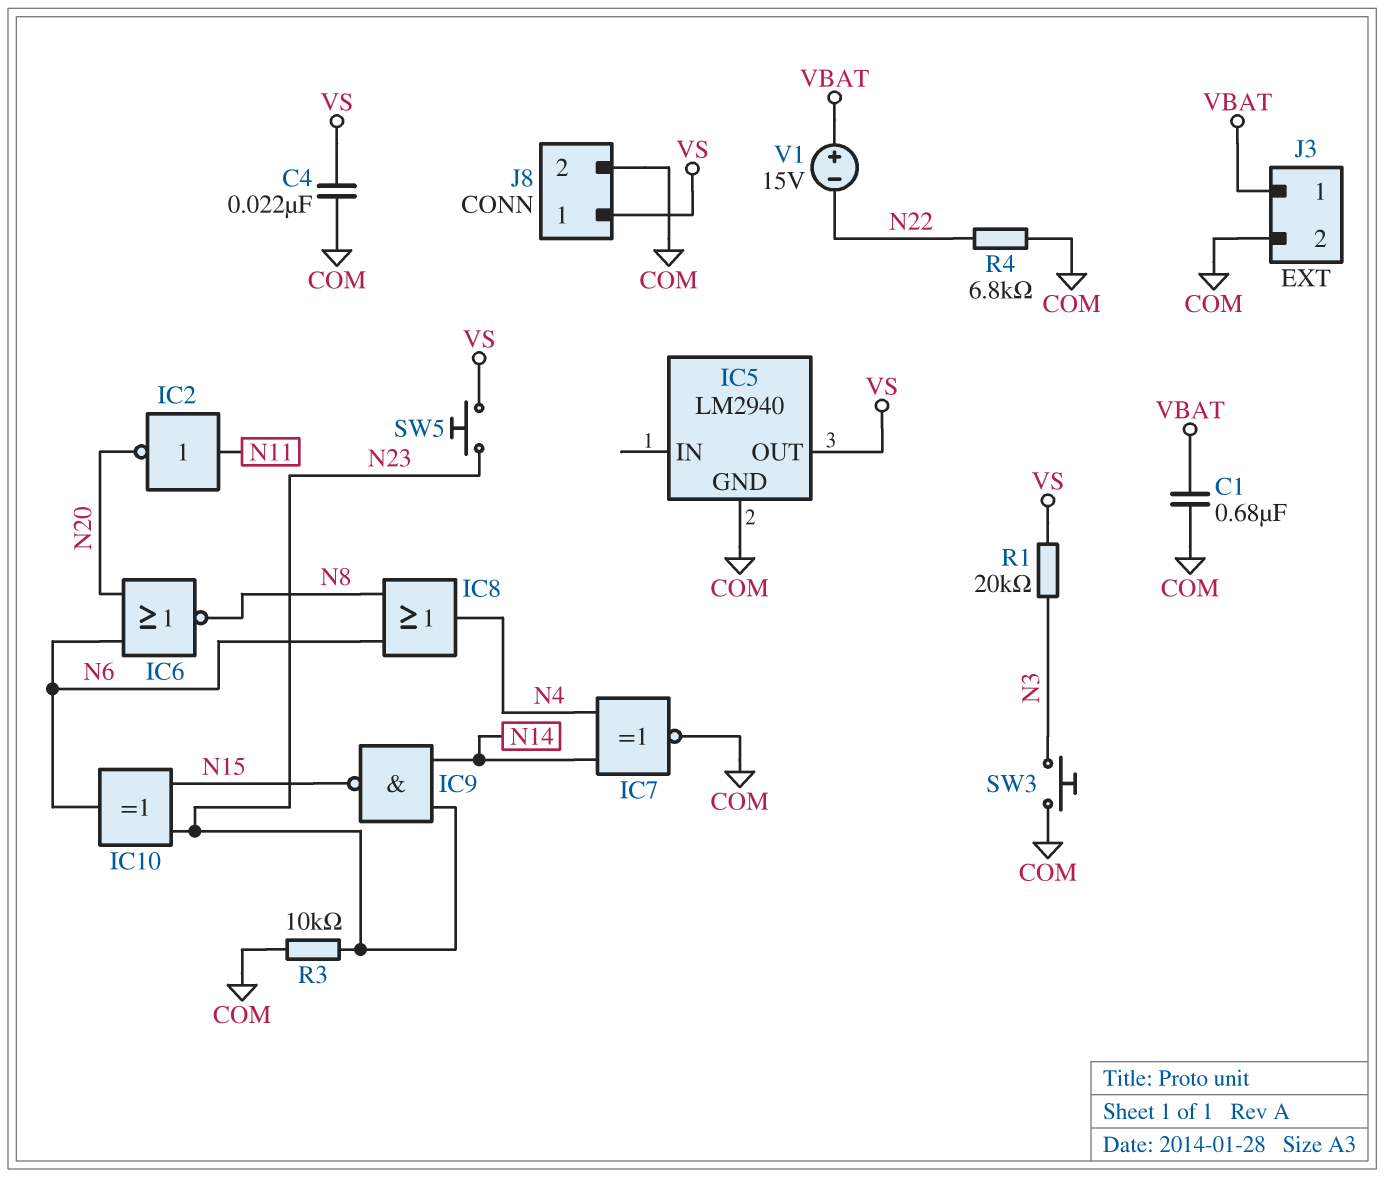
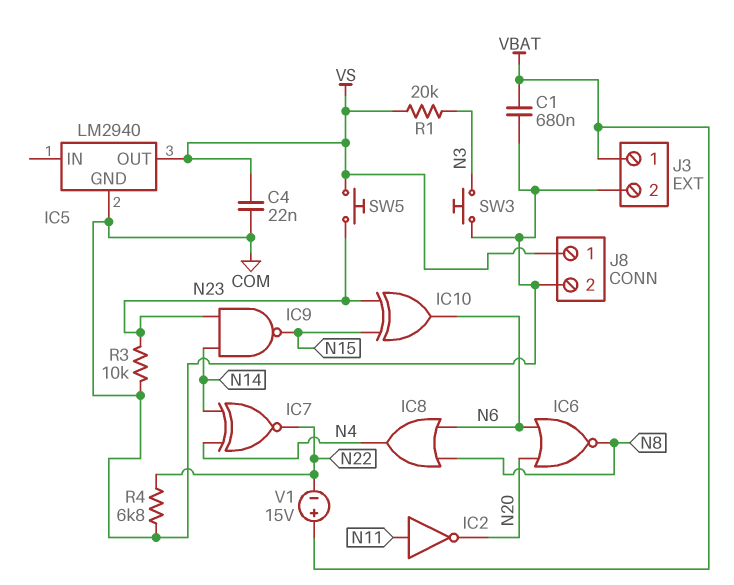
IC7: XNOR (in N4, in N14, out COM) -> XNOR (in N4, in N14, out N22)

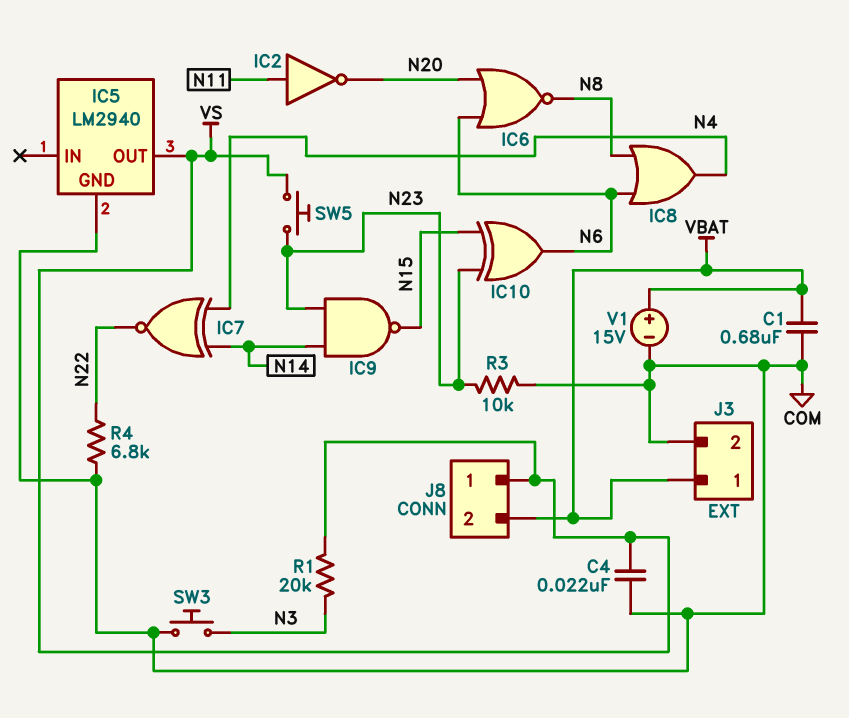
J8 pin 2: COM -> VBAT
V1: 15V (plus VBAT, minus N22) -> 15V (plus VBAT, minus COM)

